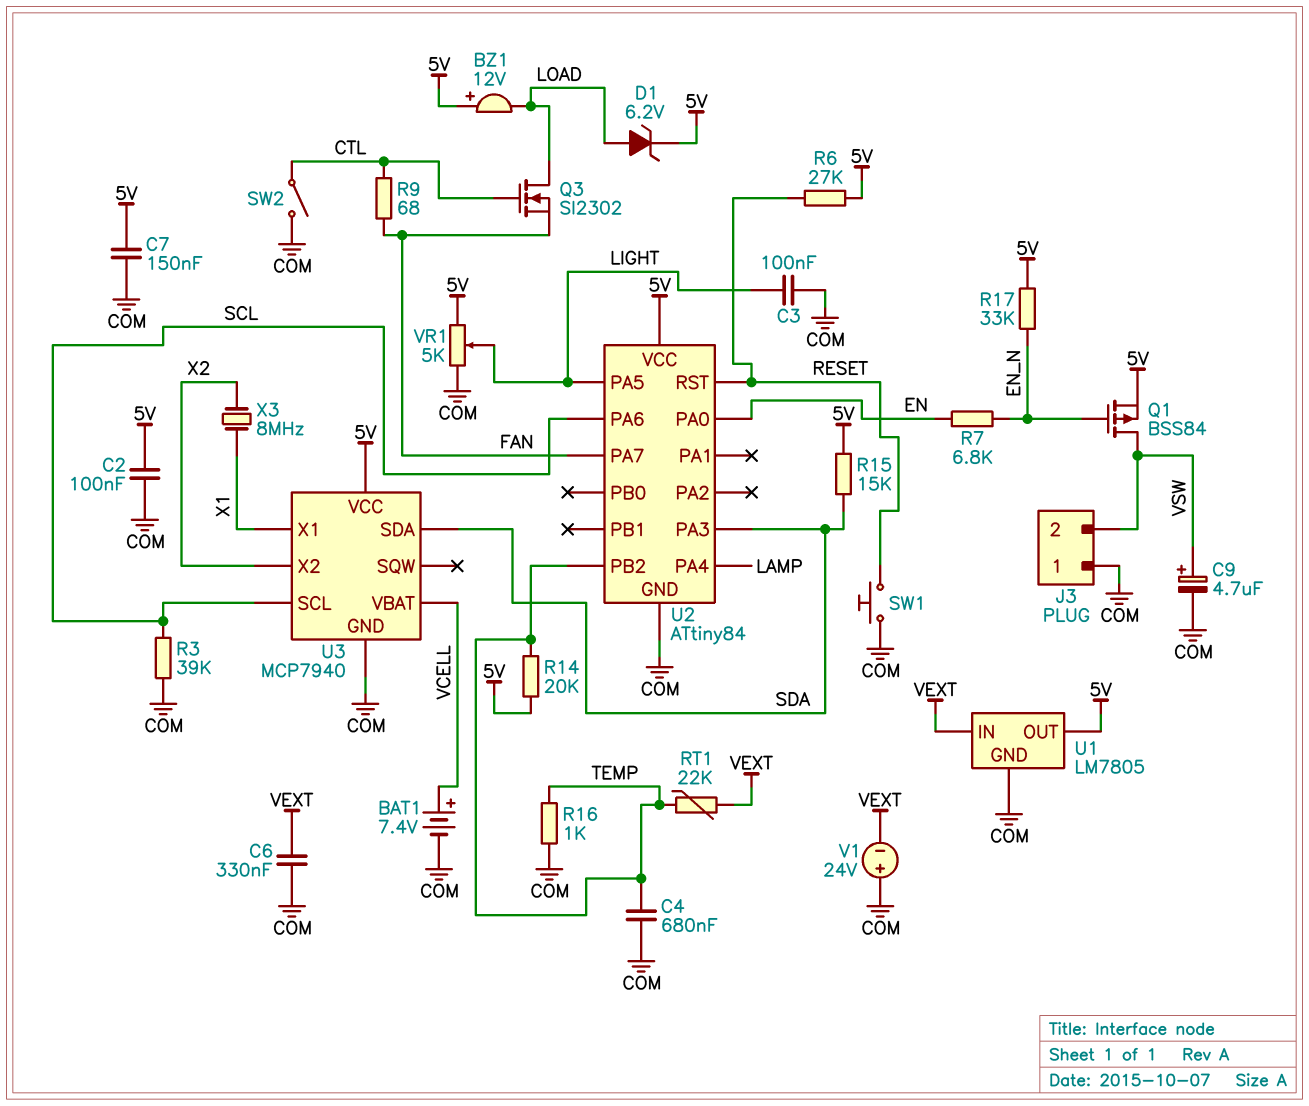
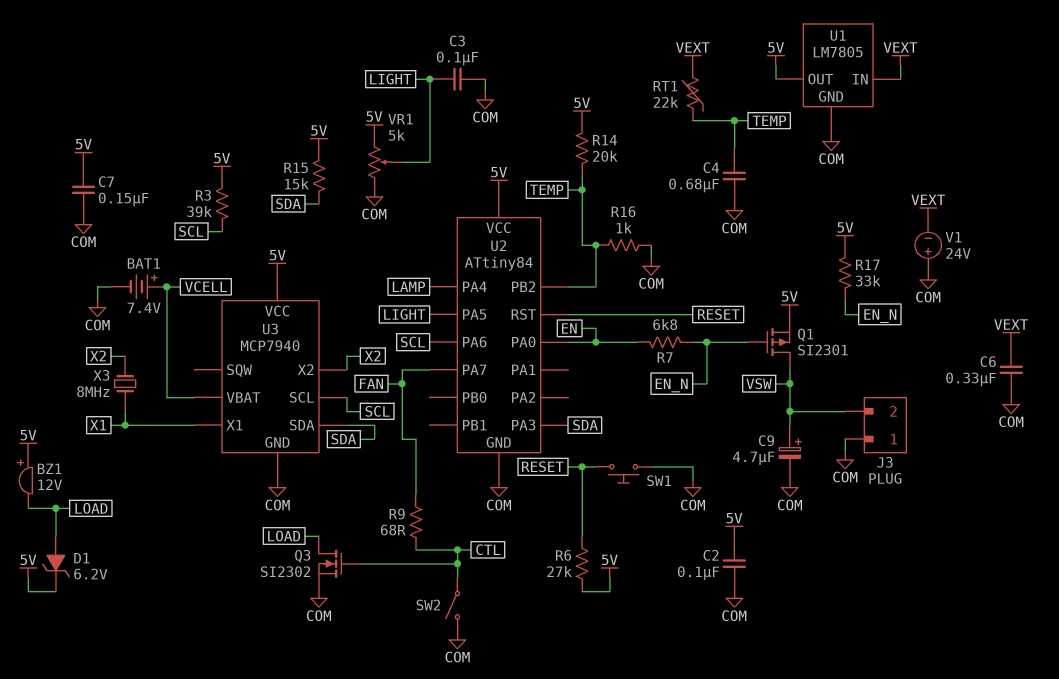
Q1: PMOS BSS84 (G EN_N, D VSW, S 5V) -> PMOS SI2301 (G EN_N, D VSW, S 5V)
Q3: NMOS SI2302 (G CTL, D LOAD, S FAN) -> NMOS SI2302 (G CTL, D LOAD, S COM)
R3: 39k (COM, SCL) -> 39k (5V, SCL)

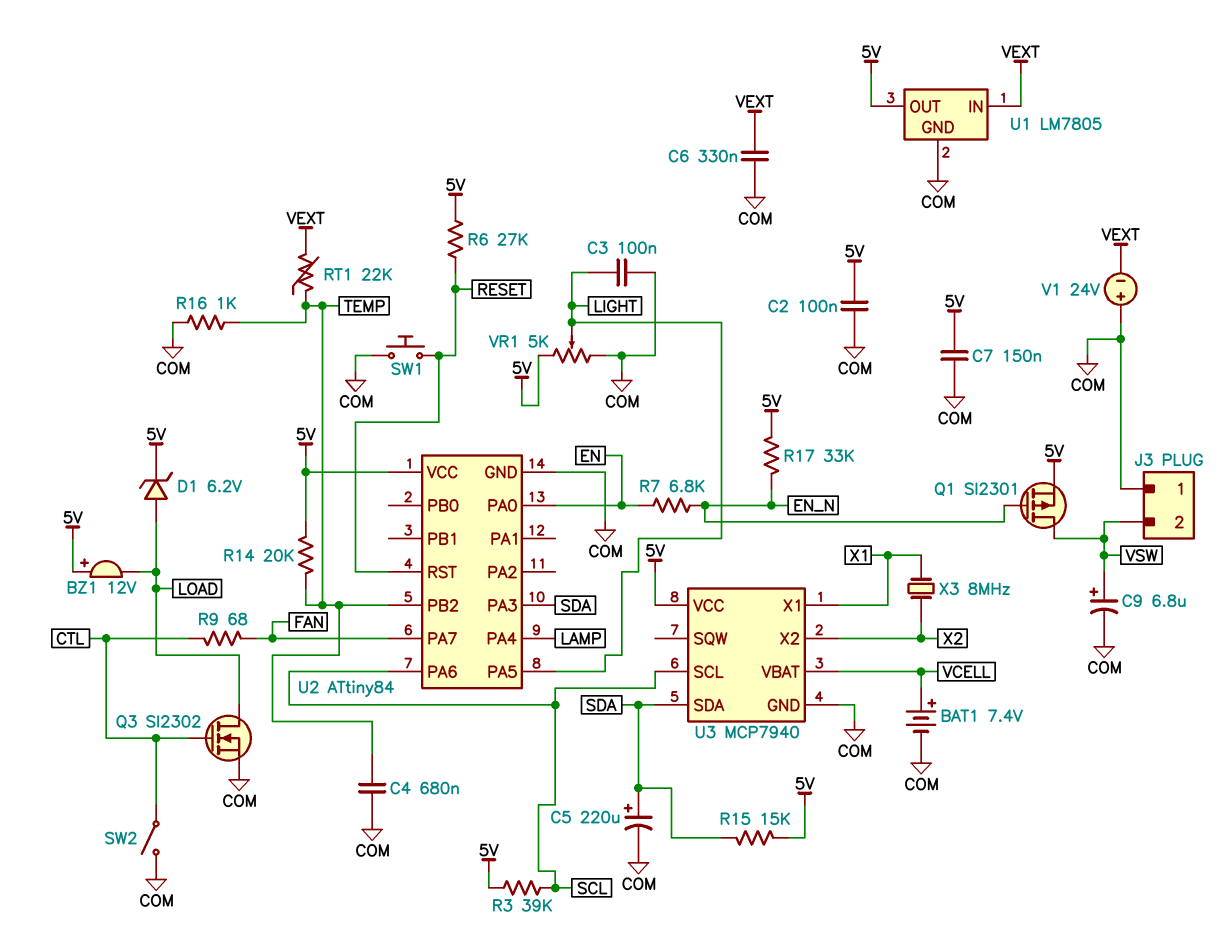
C5: none -> 220uF (plus SDA, minus COM)
C9: 4.7uF (plus VSW, minus COM) -> 6.8uF (plus VSW, minus COM)

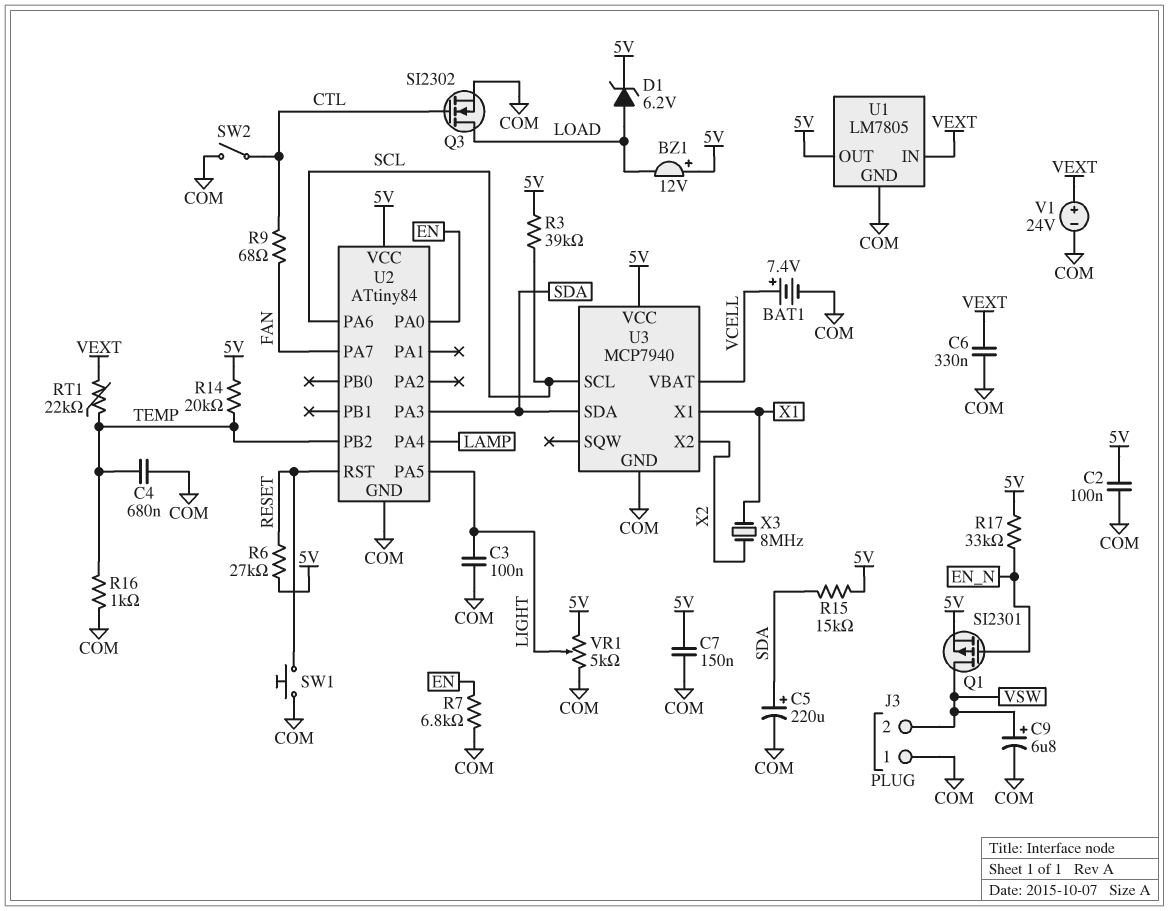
R7: 6.8k (EN, EN_N) -> 6.8k (COM, EN)
V1: 24V (plus COM, minus VEXT) -> 24V (plus VEXT, minus COM)

